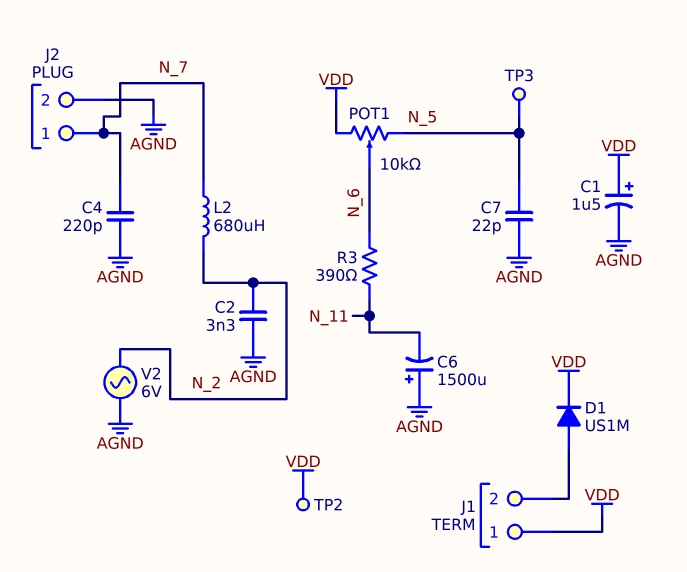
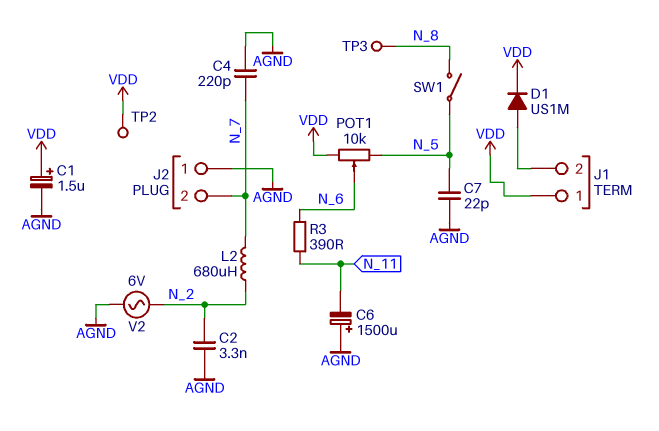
J2 pin 1: N_7 -> AGND
J2 pin 2: AGND -> N_7
SW1: none -> switch (N_5, N_8)
TP3: test point (N_5) -> test point (N_8)

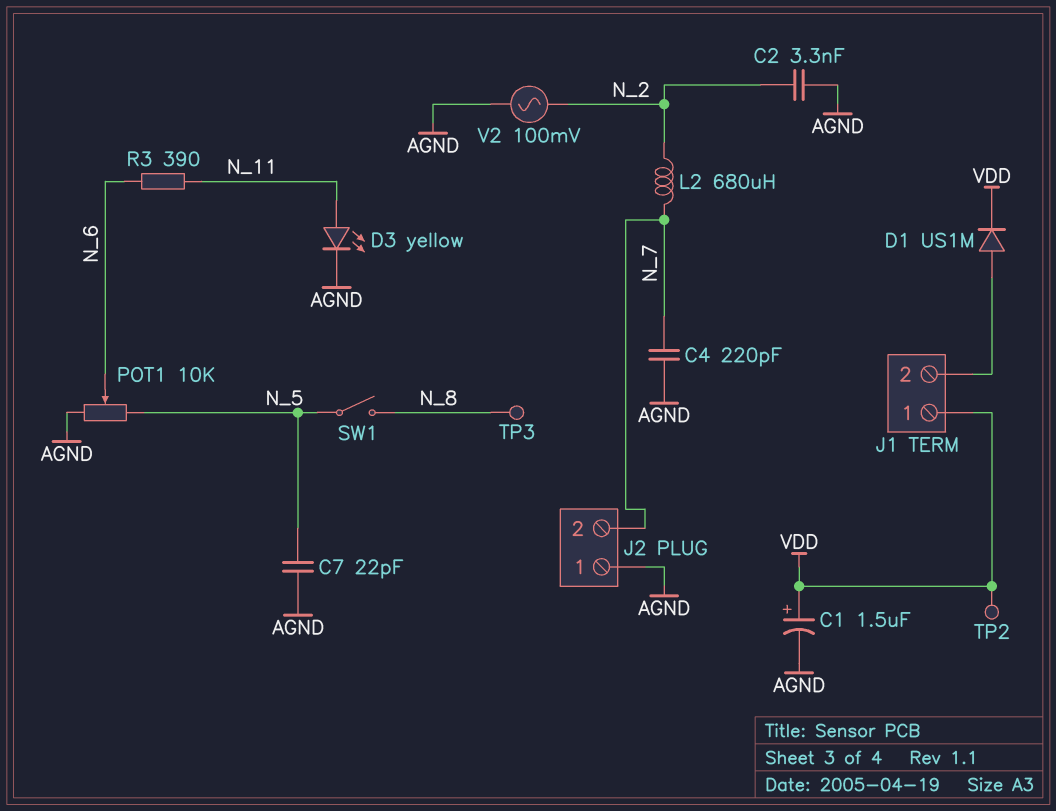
C6: 1500uF (plus AGND, minus N_11) -> none
D3: none -> LED yellow (A N_11, K AGND)
POT1: 10k (N_5, VDD, wiper N_6) -> 10k (AGND, N_5, wiper N_6)
V2: AC 6V (AGND, N_2) -> AC 100mV (AGND, N_2)

